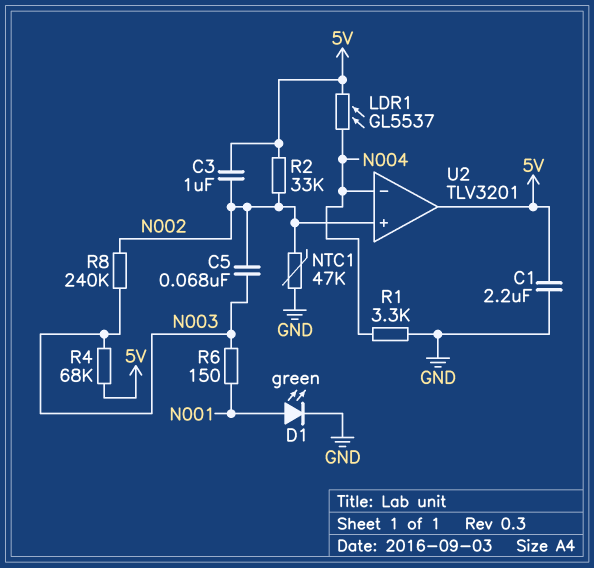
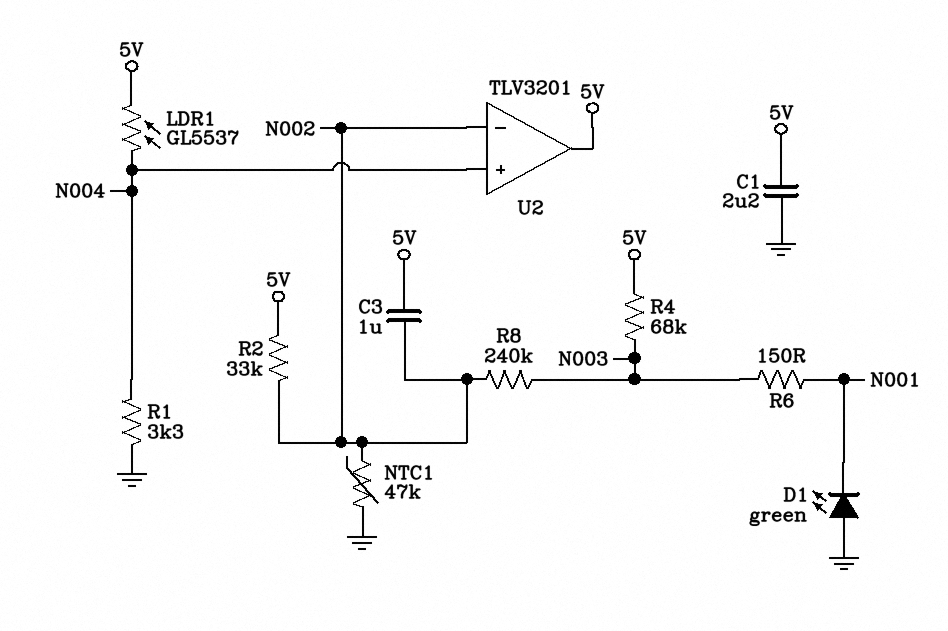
C5: 68nF (N002, N003) -> none
D1: LED green (A N001, K GND) -> LED green (A GND, K N001)
U2 pin in+: N002 -> N004
U2 pin in-: N004 -> N002

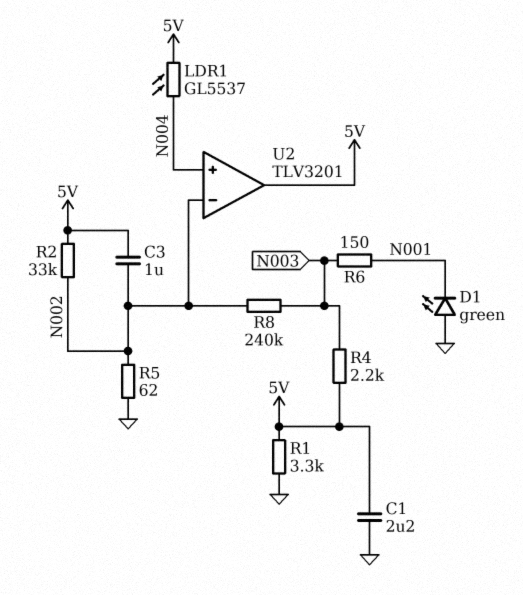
NTC1: 47k (GND, N002) -> none
R1: 3.3k (GND, N004) -> 3.3k (5V, GND)
R4: 68k (5V, N003) -> 2.2k (5V, N003)
R5: none -> 62 (GND, N002)

